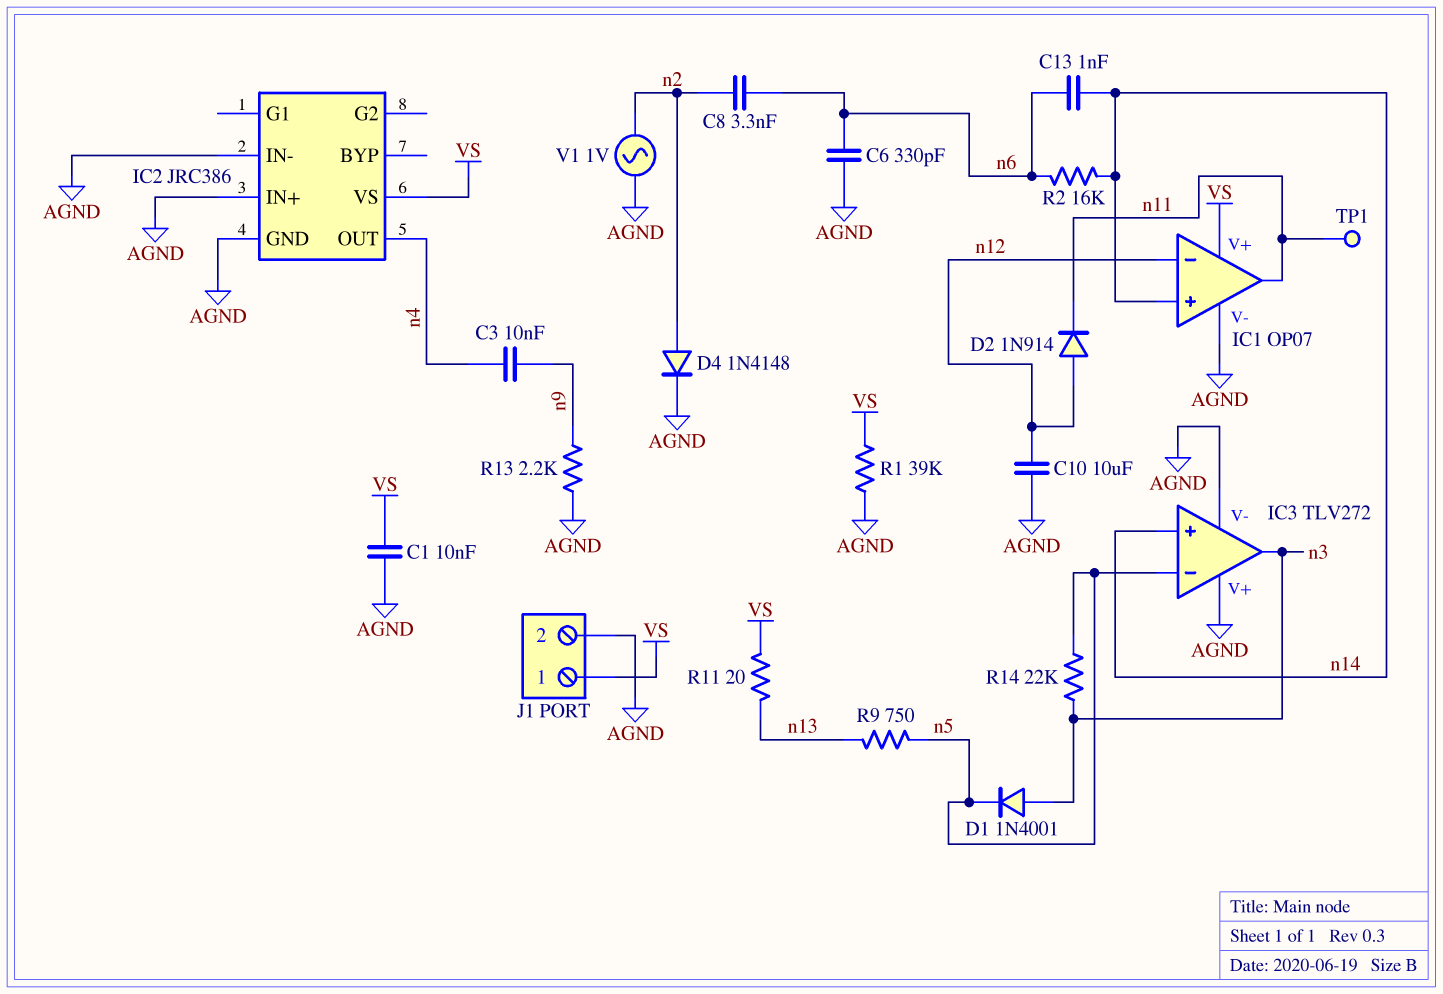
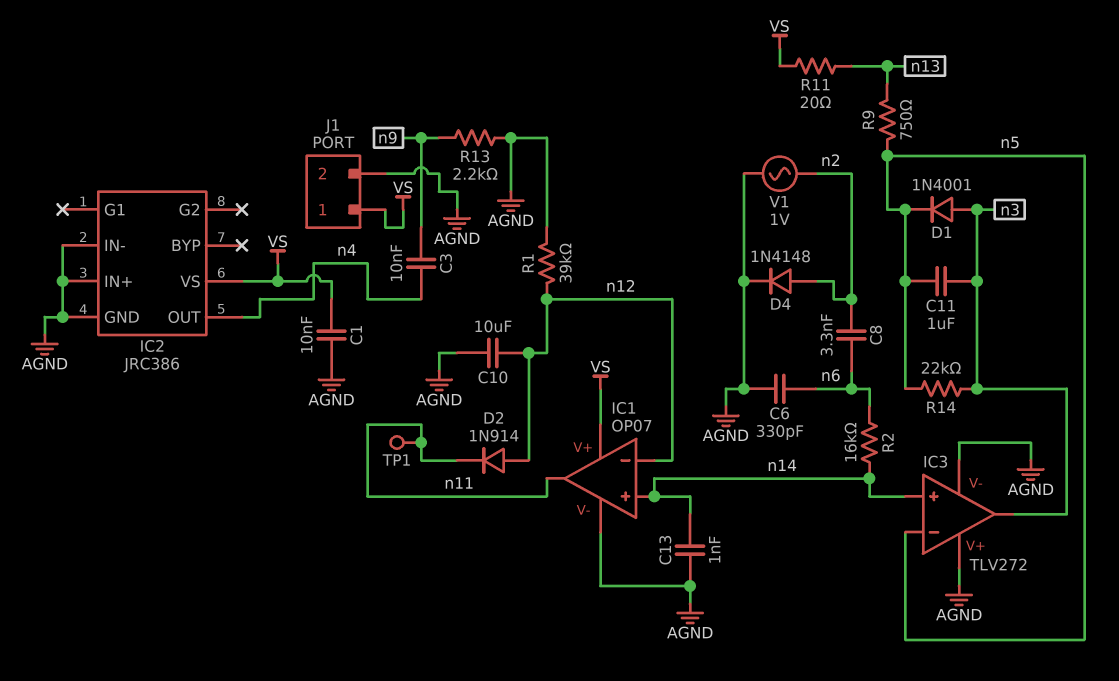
C11: none -> 1uF (n3, n5)
C13: 1nF (n6, n14) -> 1nF (AGND, n14)
R1: 39k (AGND, VS) -> 39k (AGND, n12)

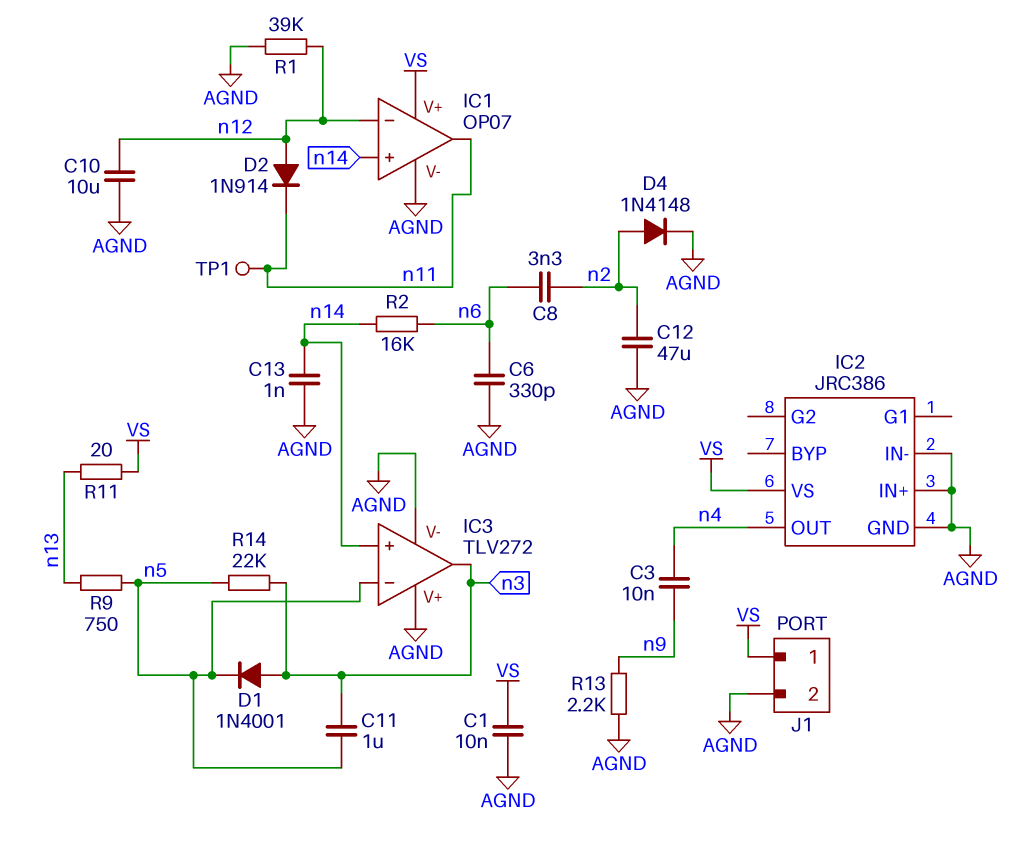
C12: none -> 47uF (AGND, n2)
V1: AC 1V (AGND, n2) -> none

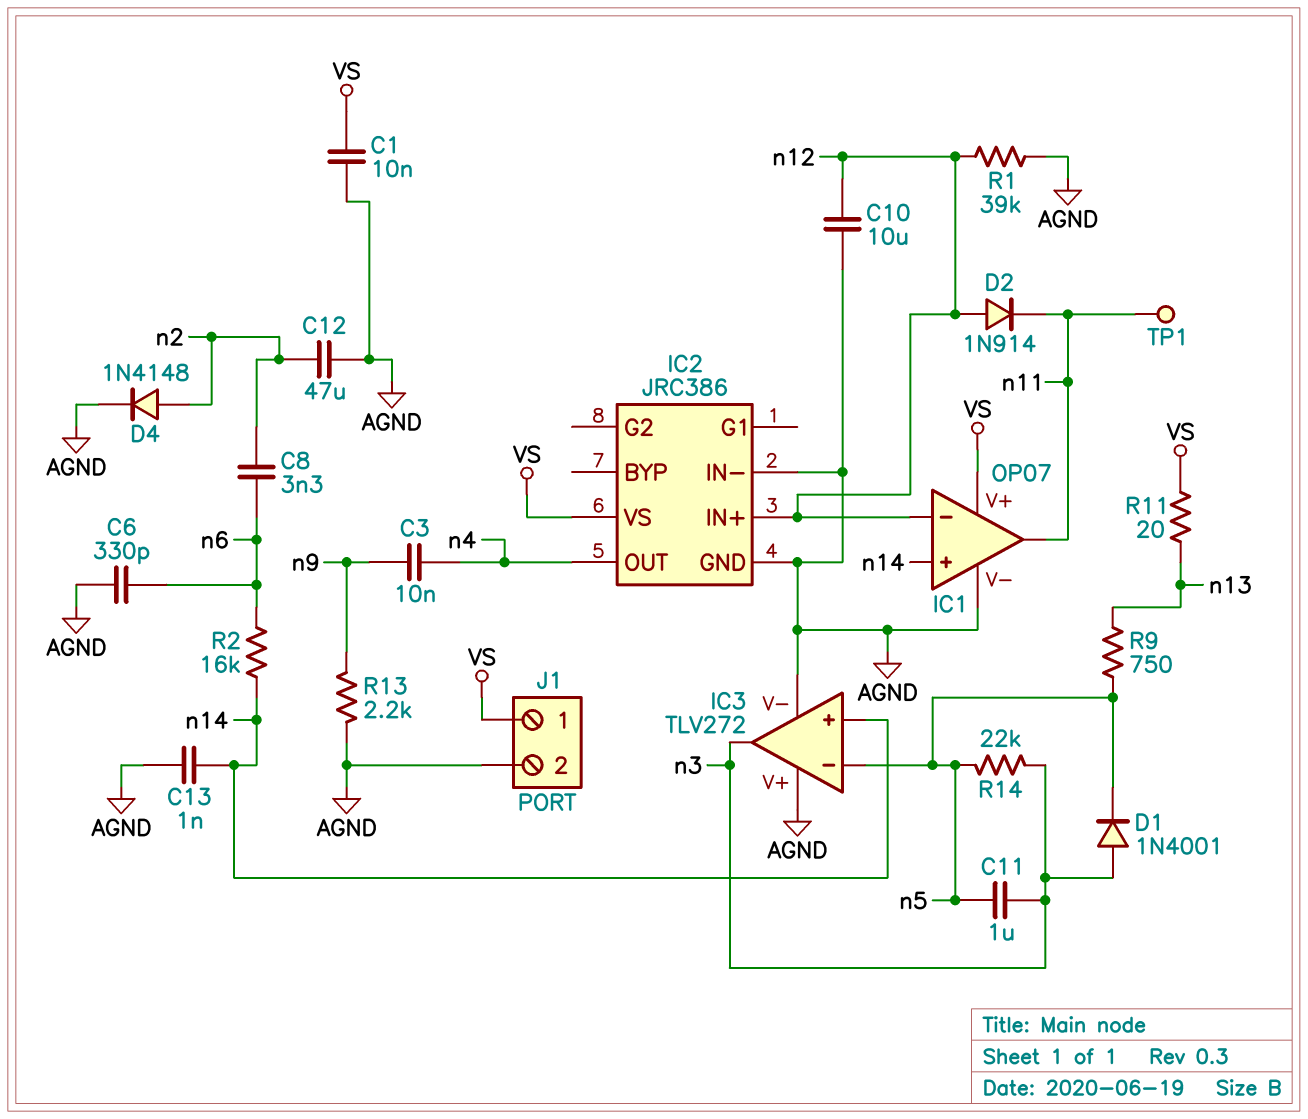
IC2 pin IN+: AGND -> n12

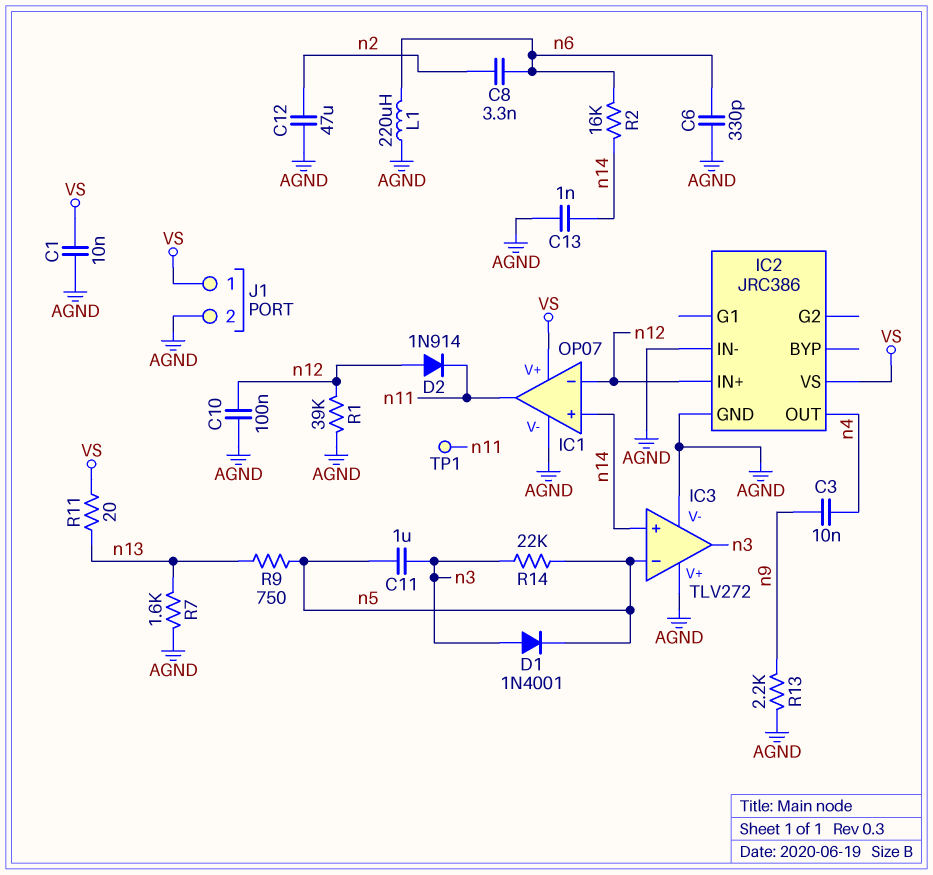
C10: 10uF (AGND, n12) -> 100nF (AGND, n12)
D4: diode 1N4148 (A n2, K AGND) -> none
L1: none -> 220uH (AGND, n6)
R7: none -> 1.6k (AGND, n13)

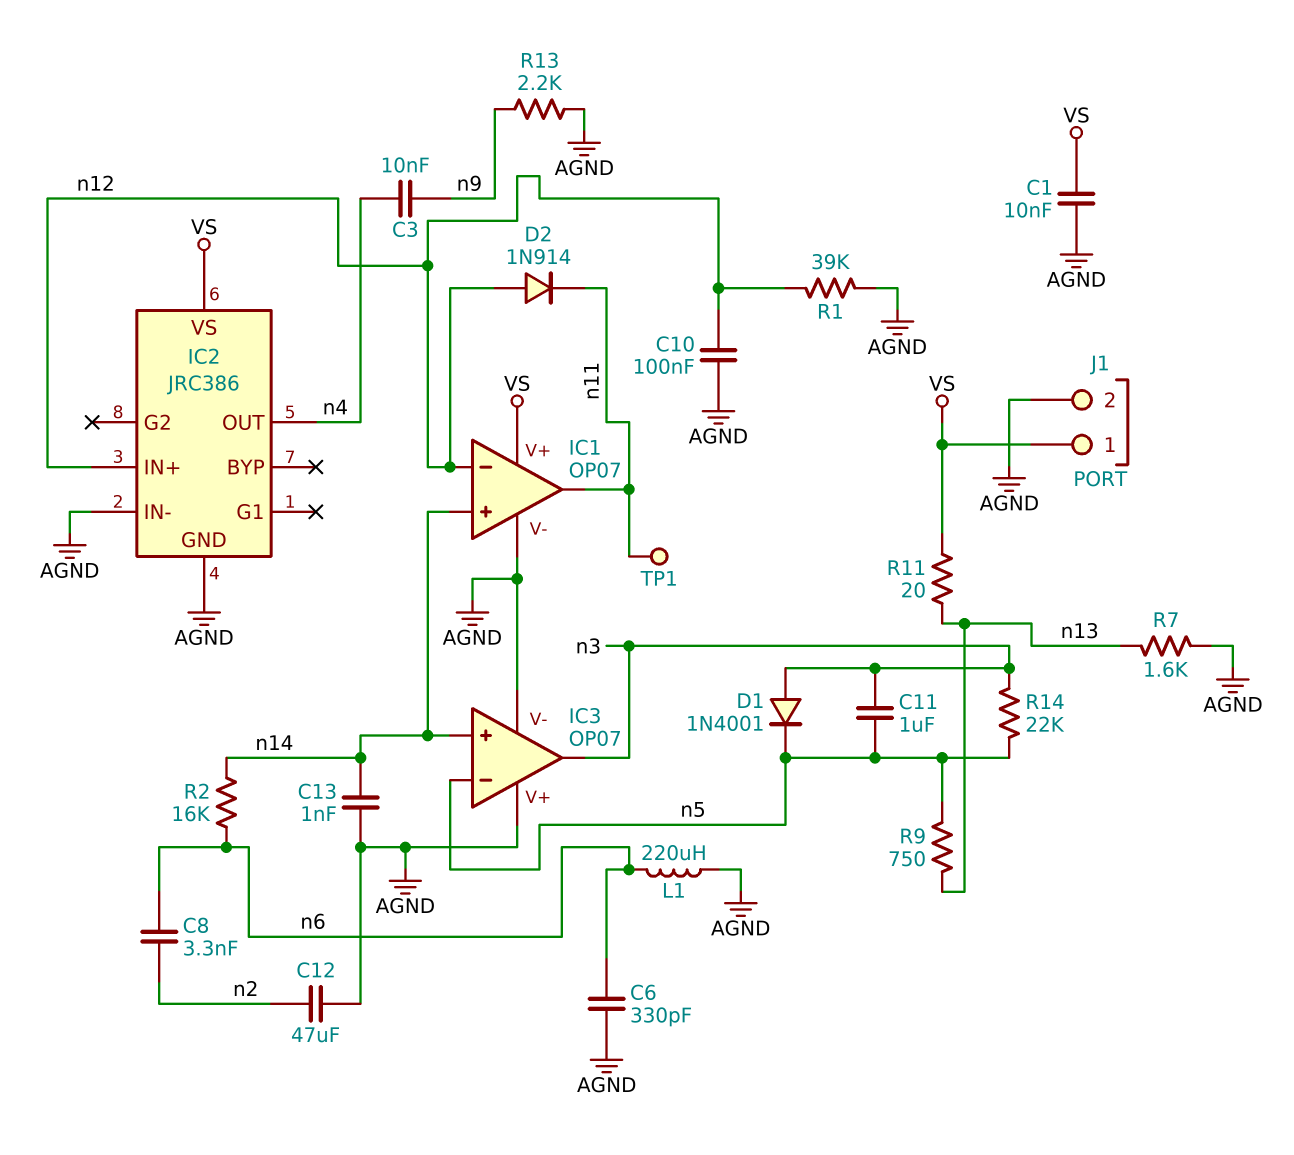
IC3: TLV272 -> OP07

